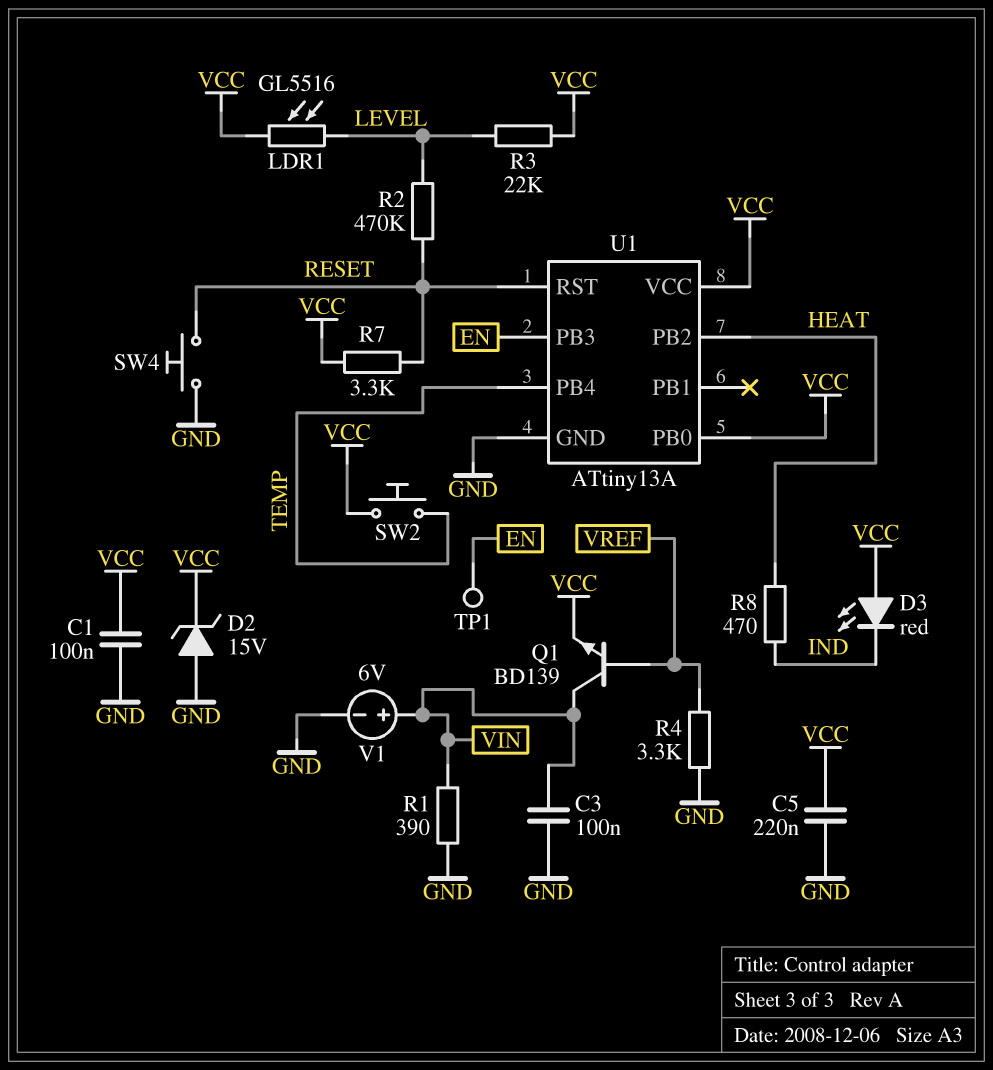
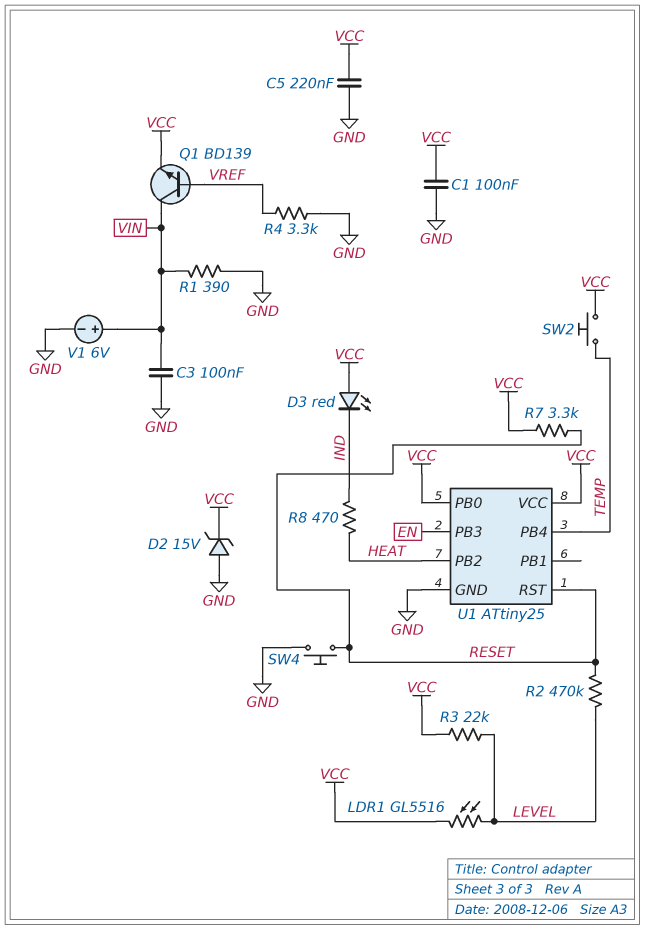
TP1: test point (EN) -> none
U1: ATtiny13A -> ATtiny25

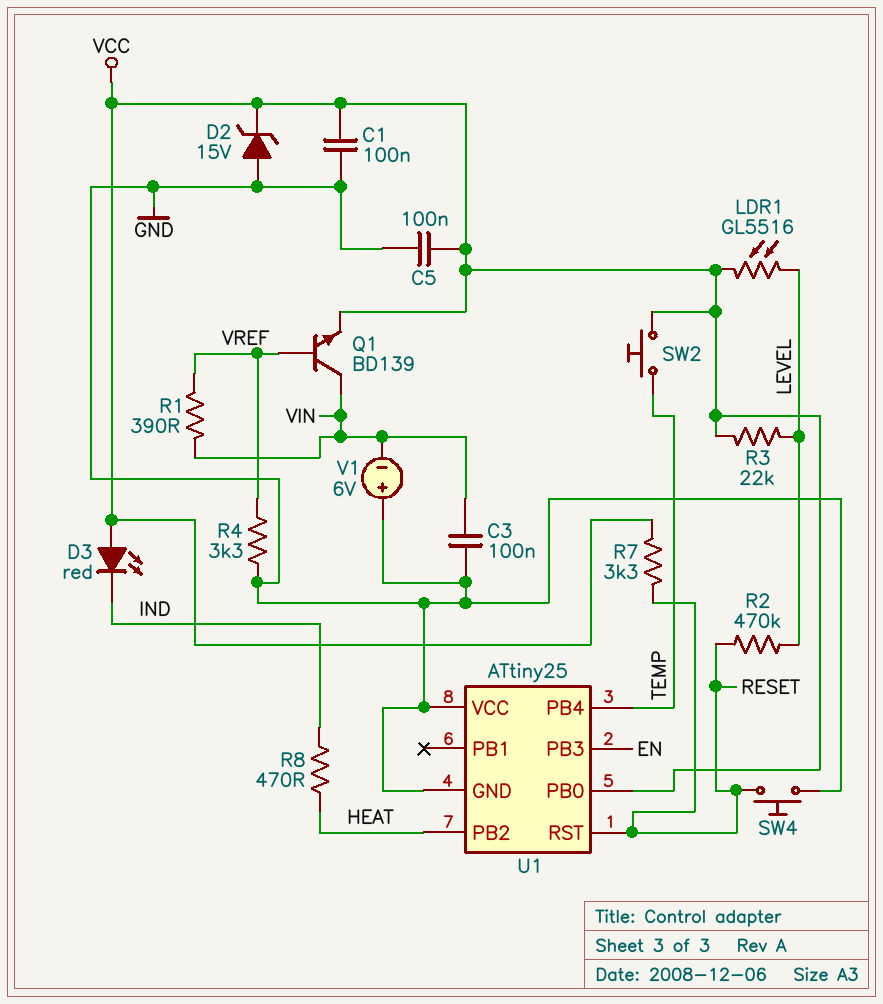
C5: 220nF (GND, VCC) -> 100nF (GND, VCC)
R1: 390 (GND, VIN) -> 390 (VIN, VREF)
U1 pin VCC: VCC -> GND
V1: 6V (plus VIN, minus GND) -> 6V (plus GND, minus VIN)

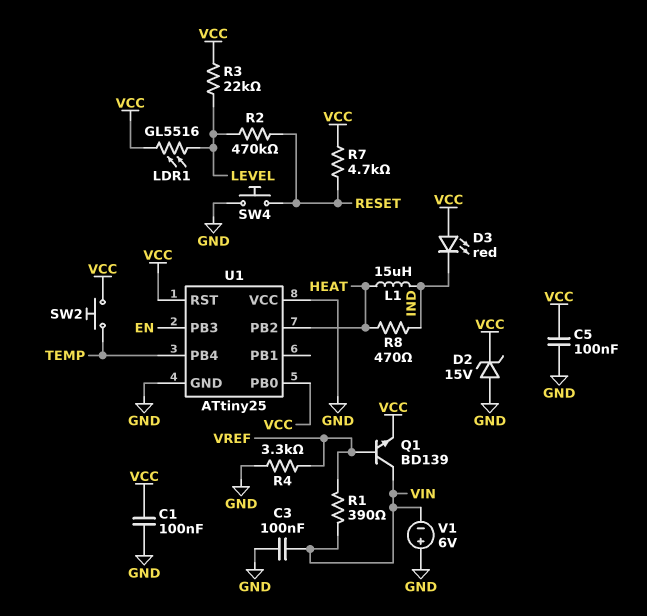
L1: none -> 15uH (HEAT, IND)
R7: 3.3k (RESET, VCC) -> 4.7k (RESET, VCC)
U1 pin RST: RESET -> VCC

